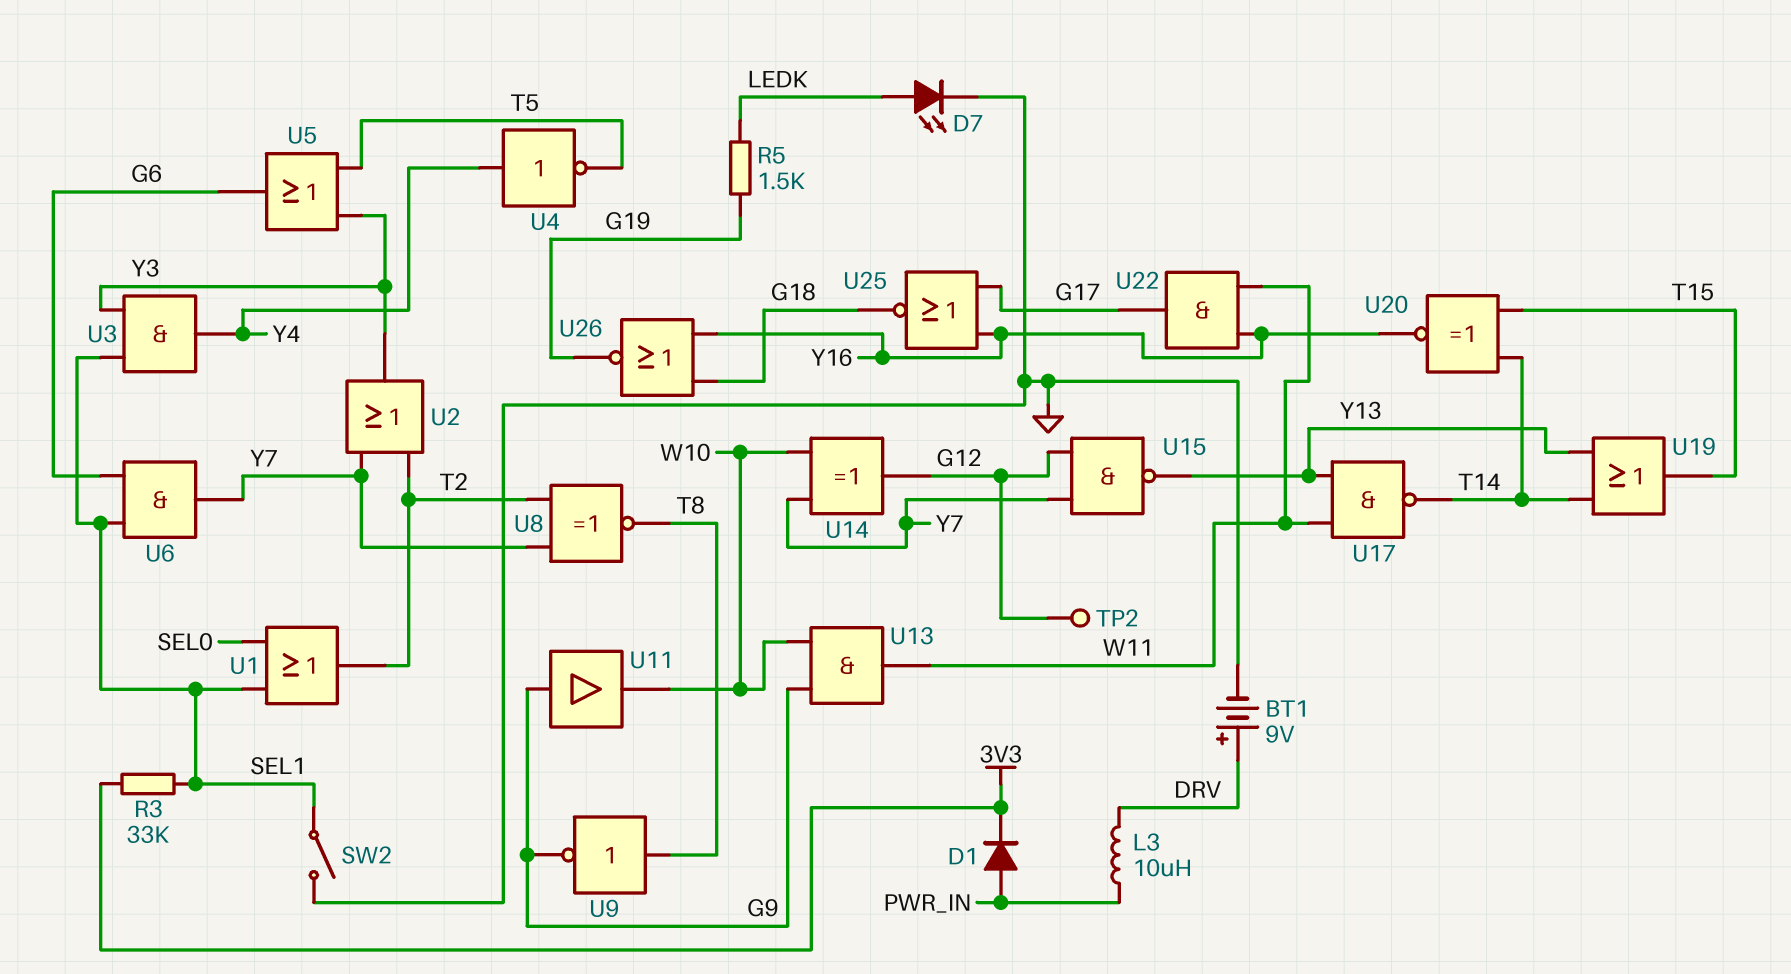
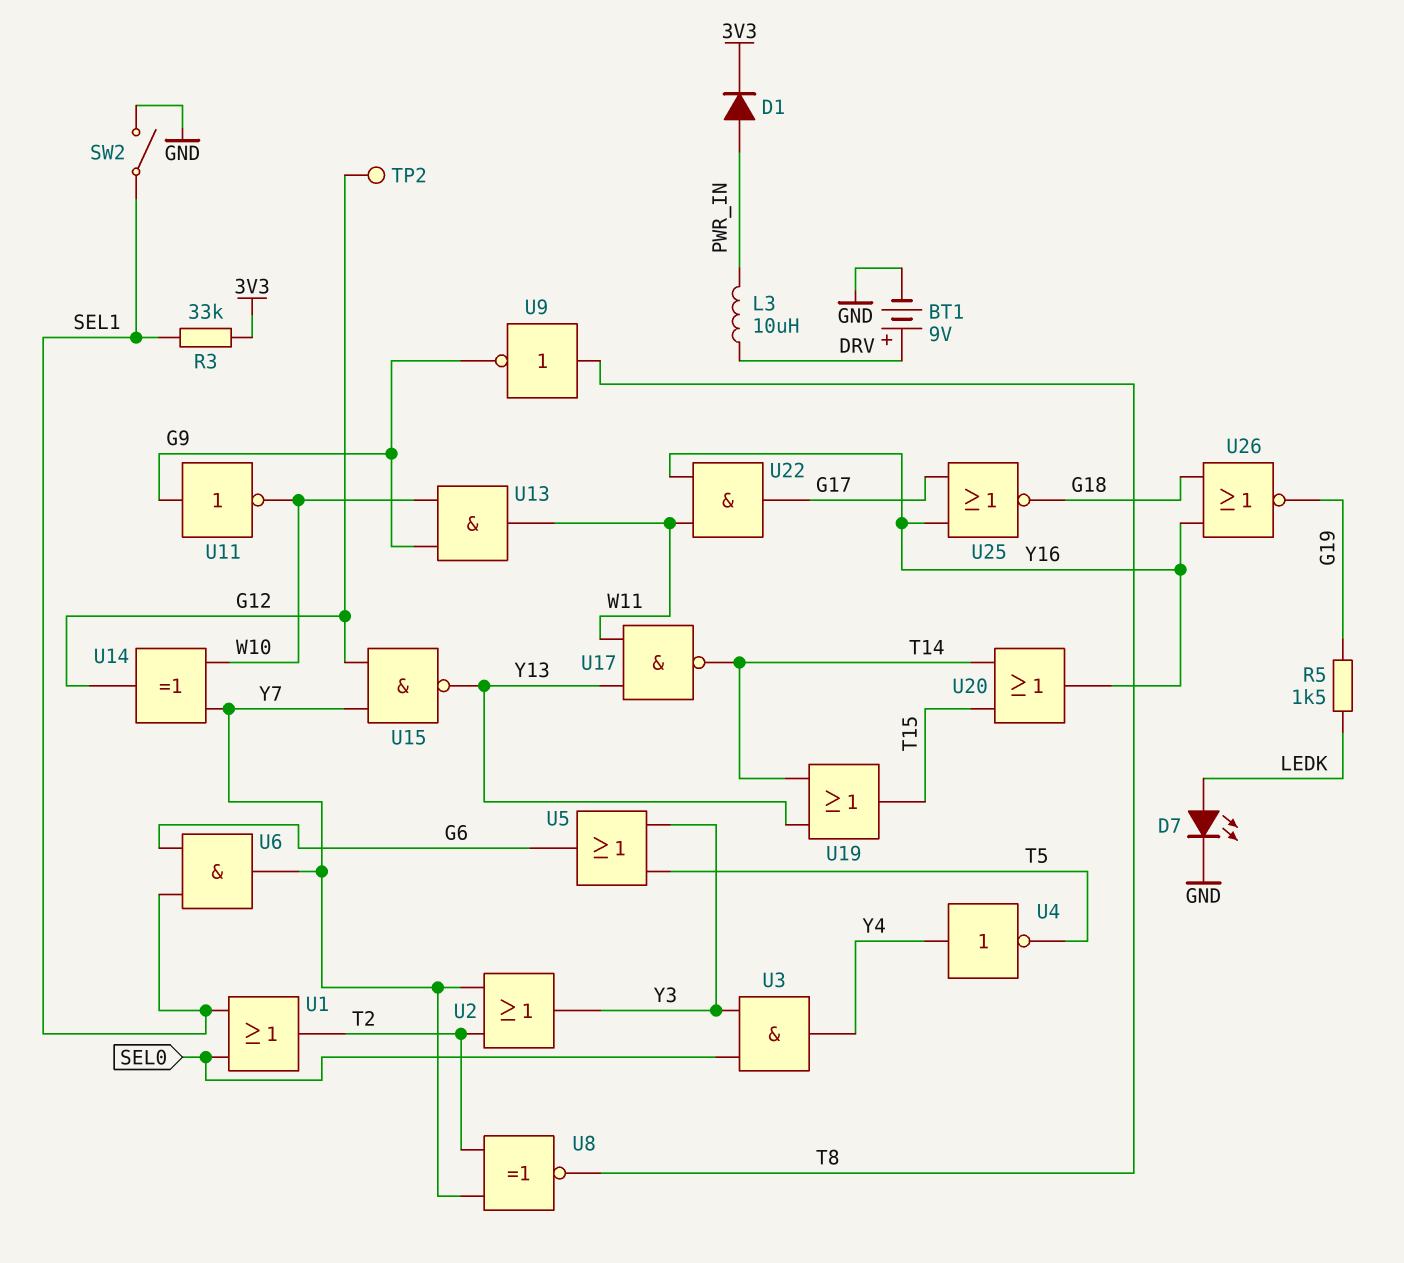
U3: AND (in SEL1, in Y3, out Y4) -> AND (in SEL0, in Y3, out Y4)
U11: buffer (in G9, out W10) -> NOT (in G9, out W10)
U20: XNOR (in T14, in T15, out Y16) -> OR (in T14, in T15, out Y16)

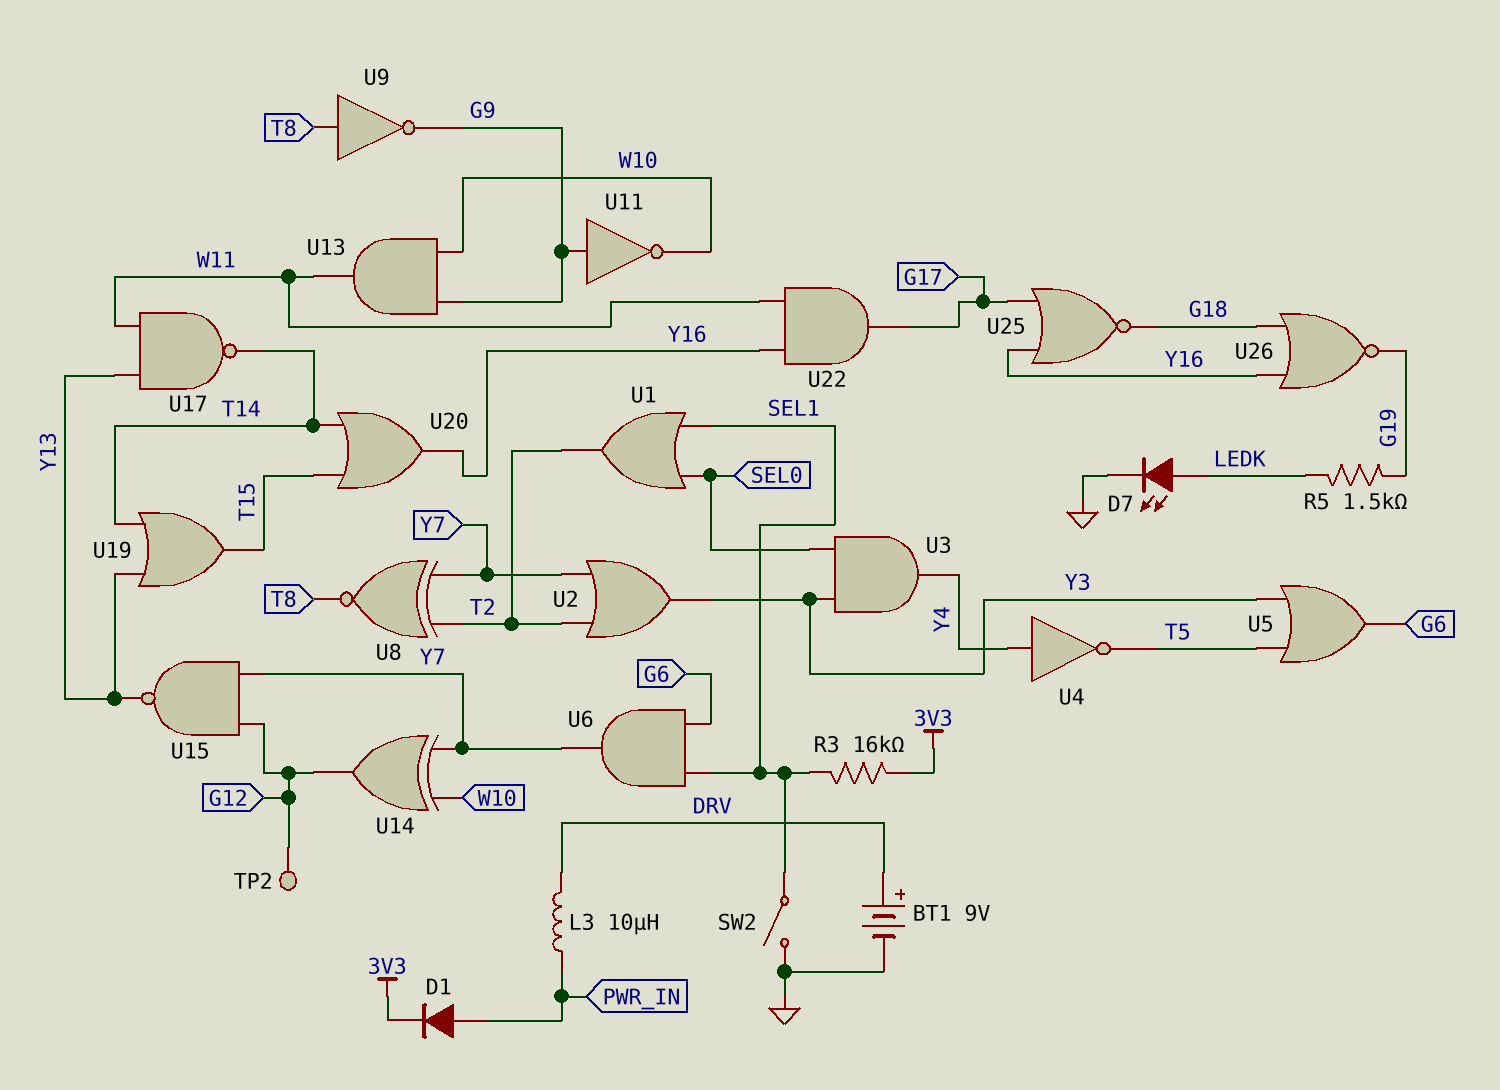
R3: 33k (3V3, SEL1) -> 16k (3V3, SEL1)

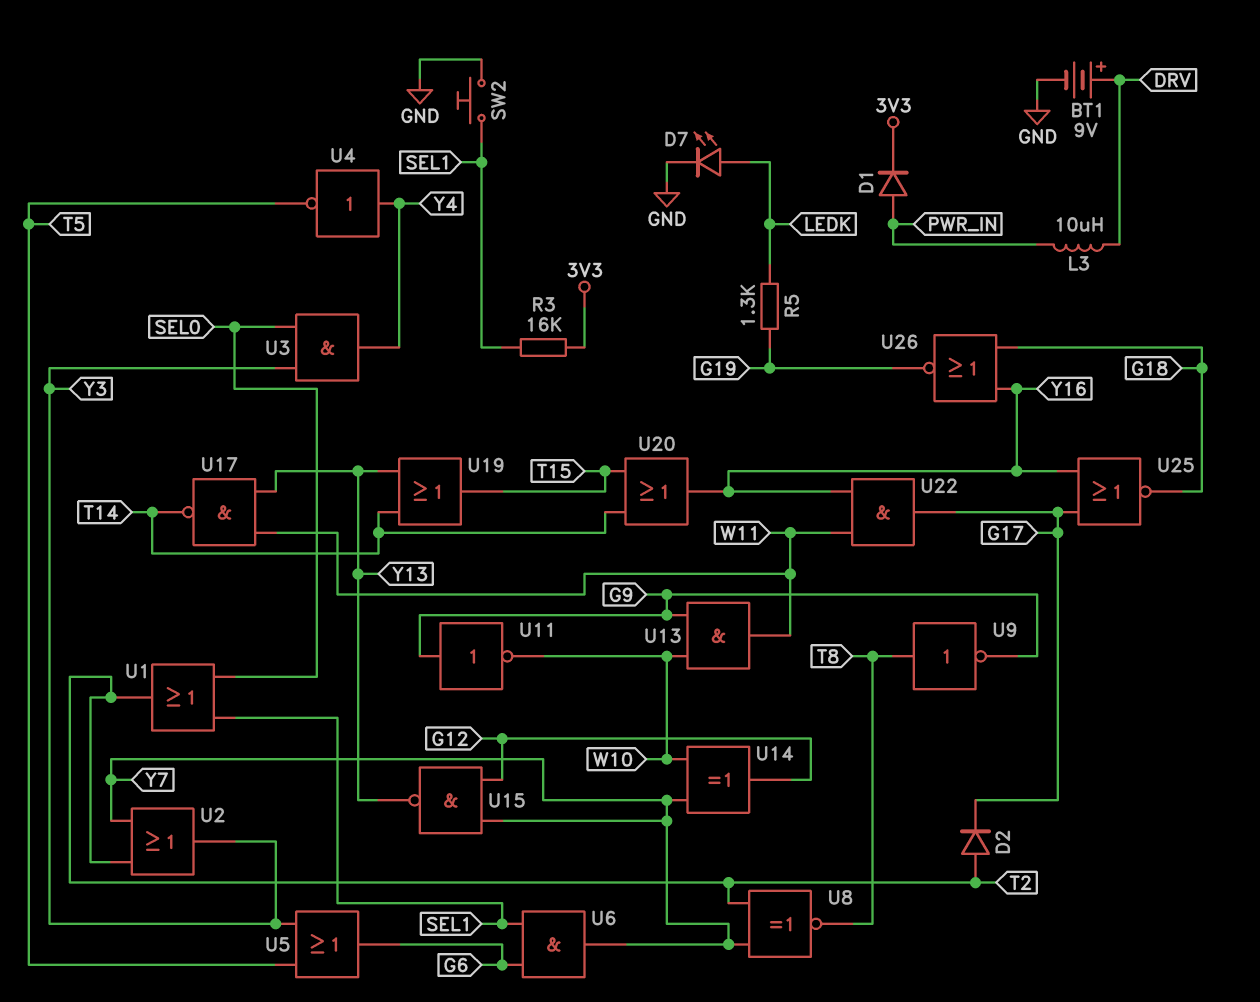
D2: none -> diode (A T2, K G17)
R5: 1.5k (G19, LEDK) -> 1.3k (G19, LEDK)
SW2: switch (GND, SEL1) -> button (GND, SEL1)
TP2: test point (G12) -> none

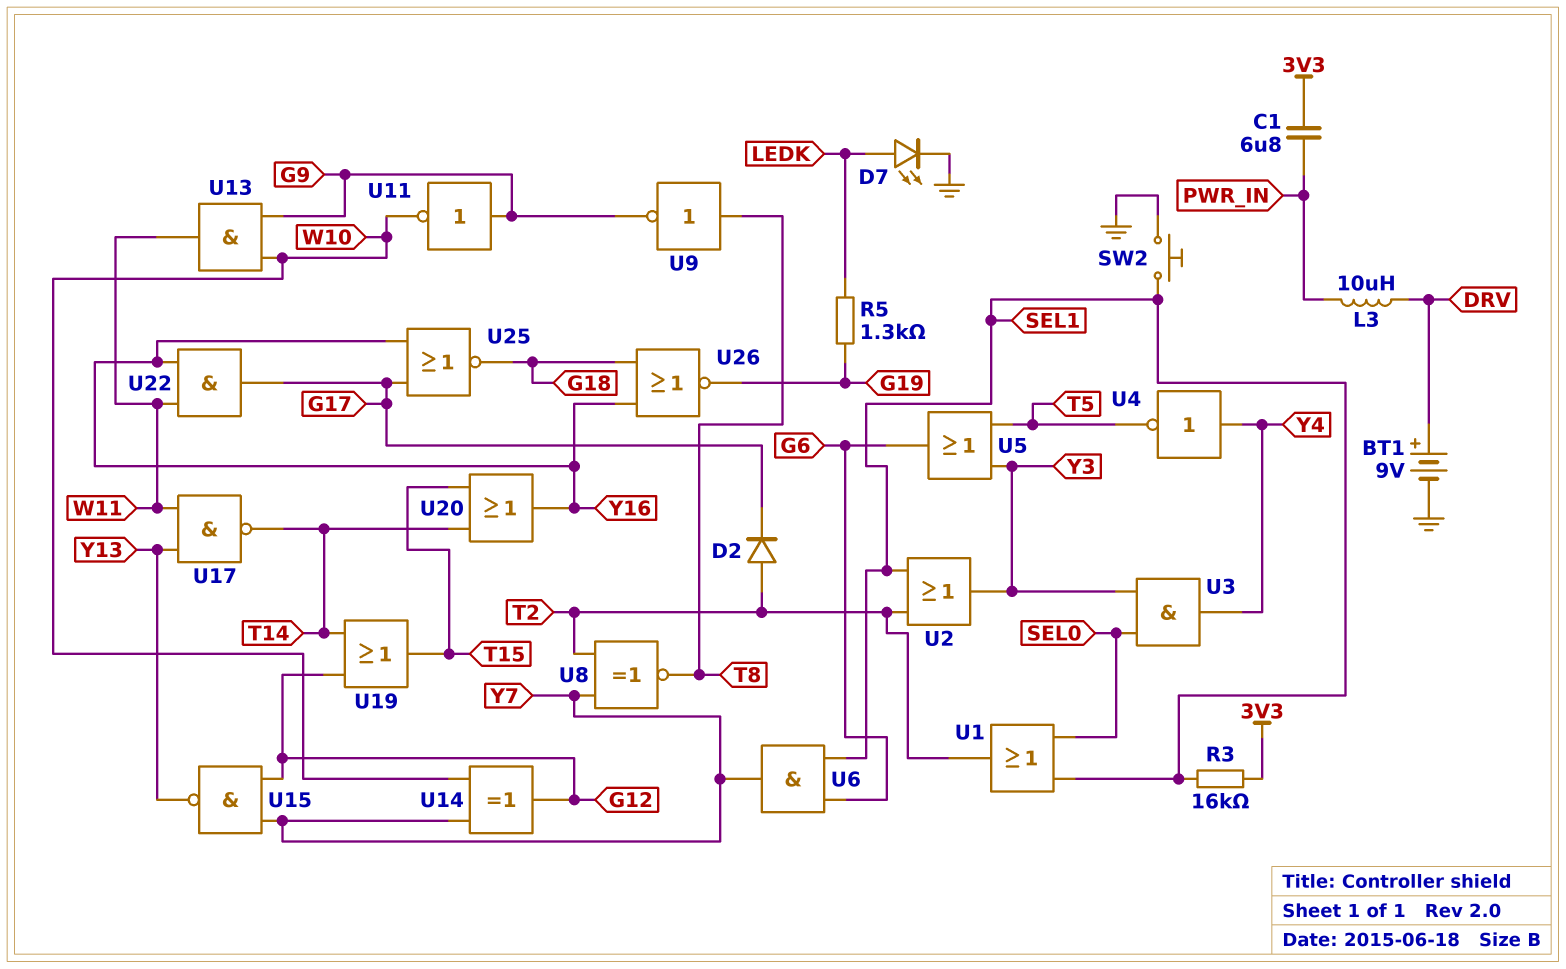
C1: none -> 6.8uF (3V3, PWR_IN)
D1: diode (A PWR_IN, K 3V3) -> none
U2: OR (in T2, in Y7, out Y3) -> OR (in SEL1, in T2, out Y3)
U19: OR (in T14, in Y13, out T15) -> OR (in G12, in T14, out T15)

